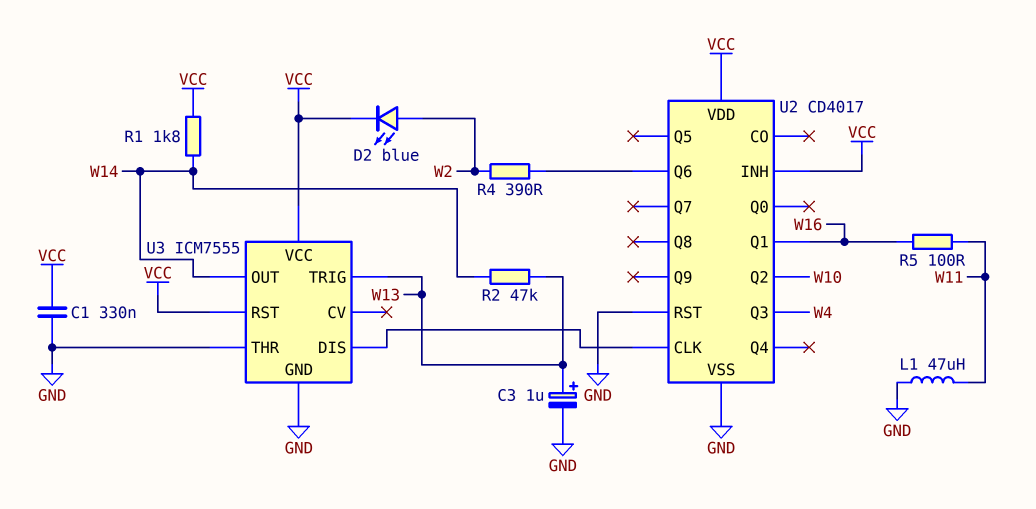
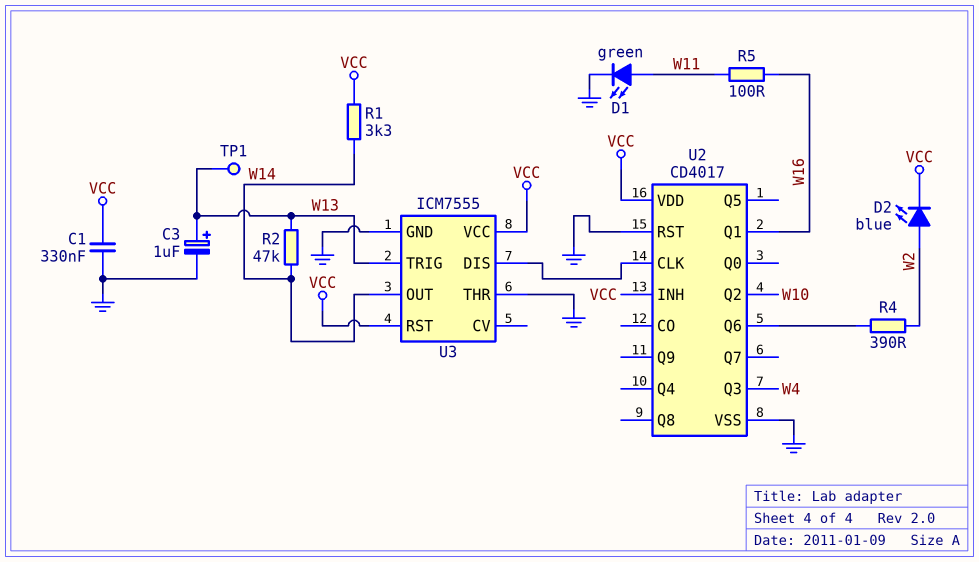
D1: none -> LED green (A W11, K GND)
L1: 47uH (GND, W11) -> none
R1: 1.8k (VCC, W14) -> 3.3k (VCC, W14)
TP1: none -> test point (W13)

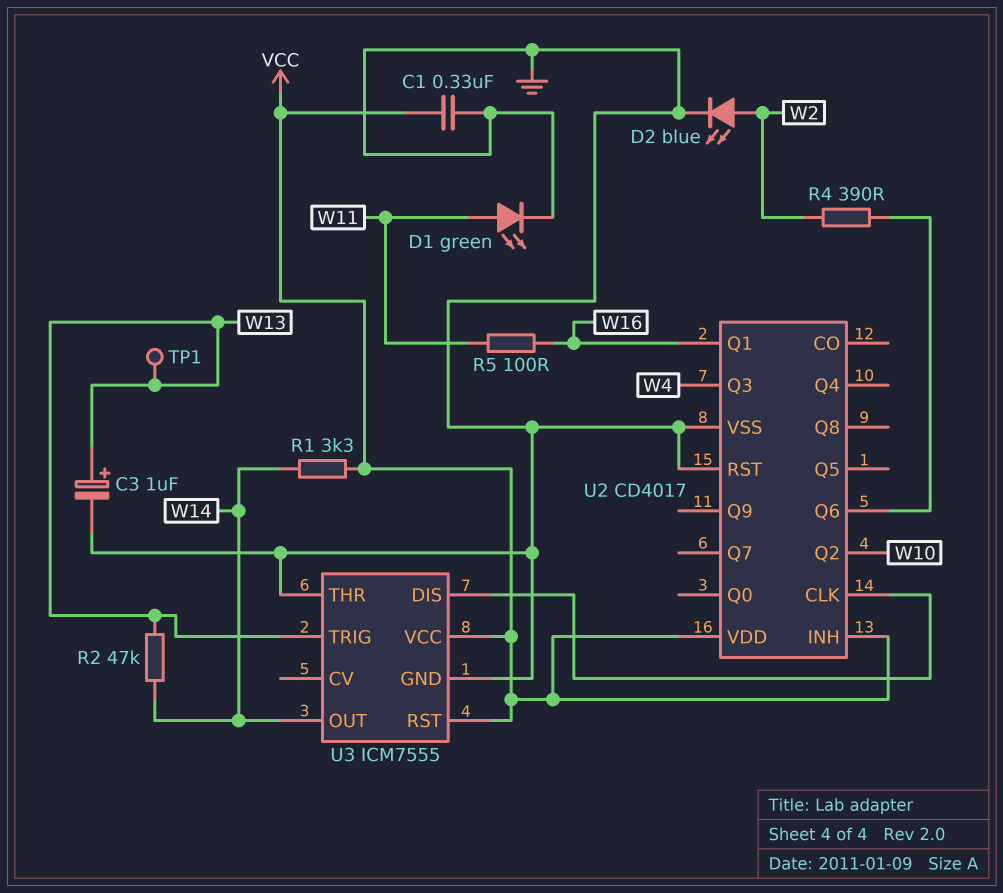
D2: LED blue (A W2, K VCC) -> LED blue (A W2, K GND)

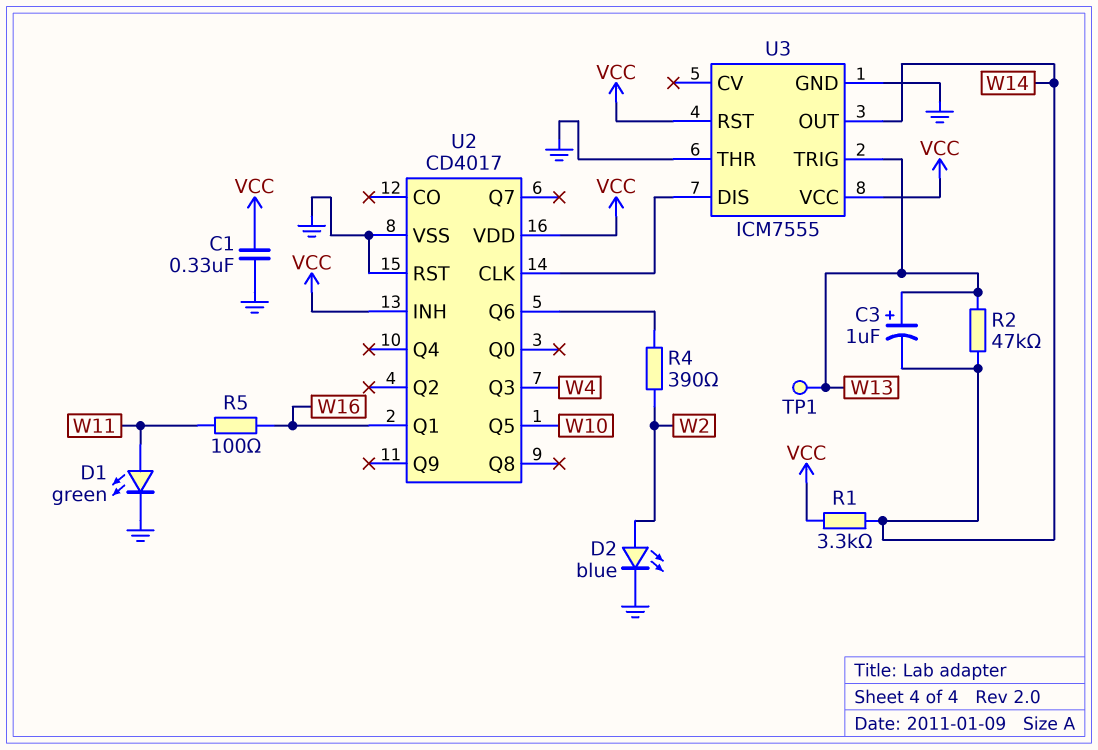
C3: 1uF (plus W13, minus GND) -> 1uF (plus W13, minus W14)
U2 pin Q2: W10 -> none
U2 pin Q5: none -> W10

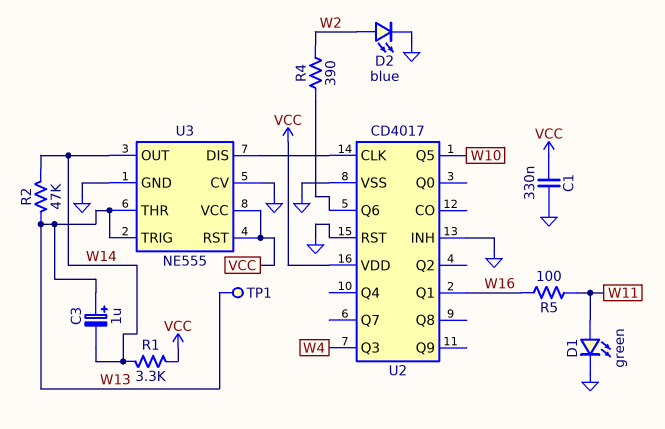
U2 pin INH: VCC -> GND
U3: ICM7555 -> NE555
U3 pin CV: none -> GND
U3 pin THR: GND -> W13

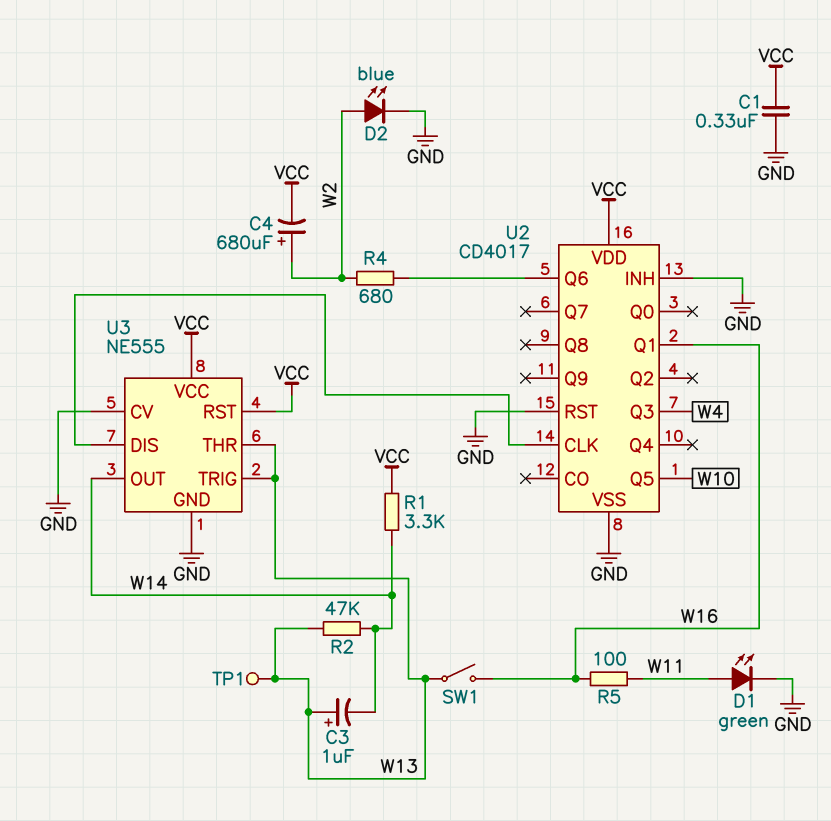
C4: none -> 680uF (plus W2, minus VCC)
R4: 390 (U2/Q6, W2) -> 680 (U2/Q6, W2)
SW1: none -> switch (W13, W16)

